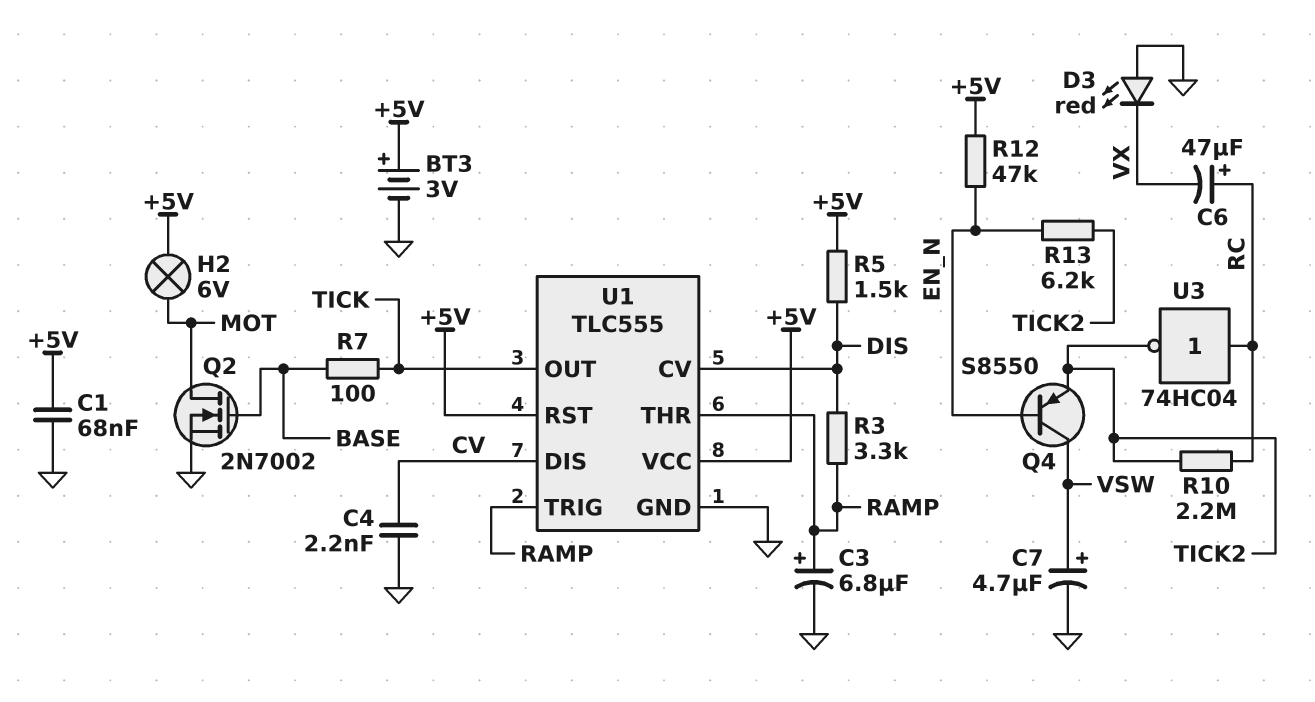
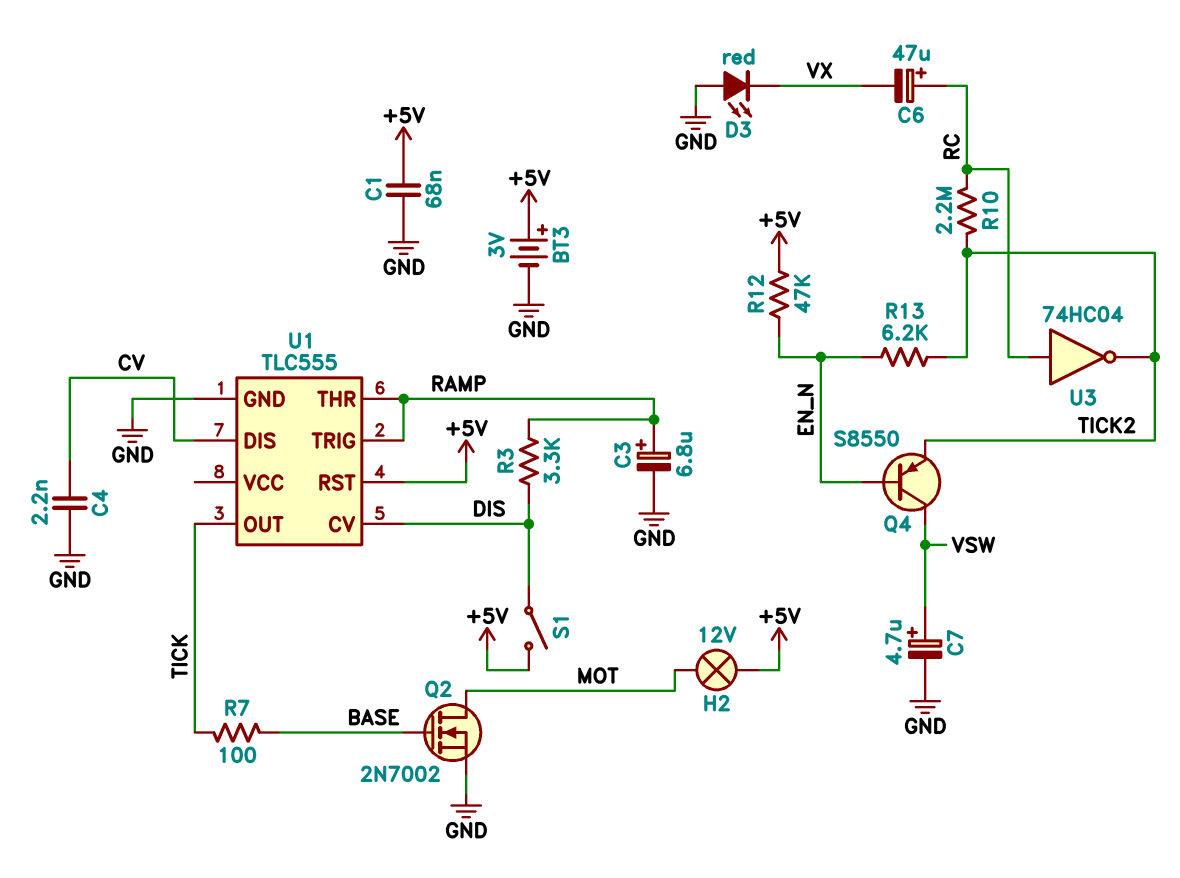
H2: lamp 6V (+5V, MOT) -> lamp 12V (+5V, MOT)
R5: 1.5k (+5V, DIS) -> none
S1: none -> switch (+5V, DIS)
U1 pin VCC: +5V -> none

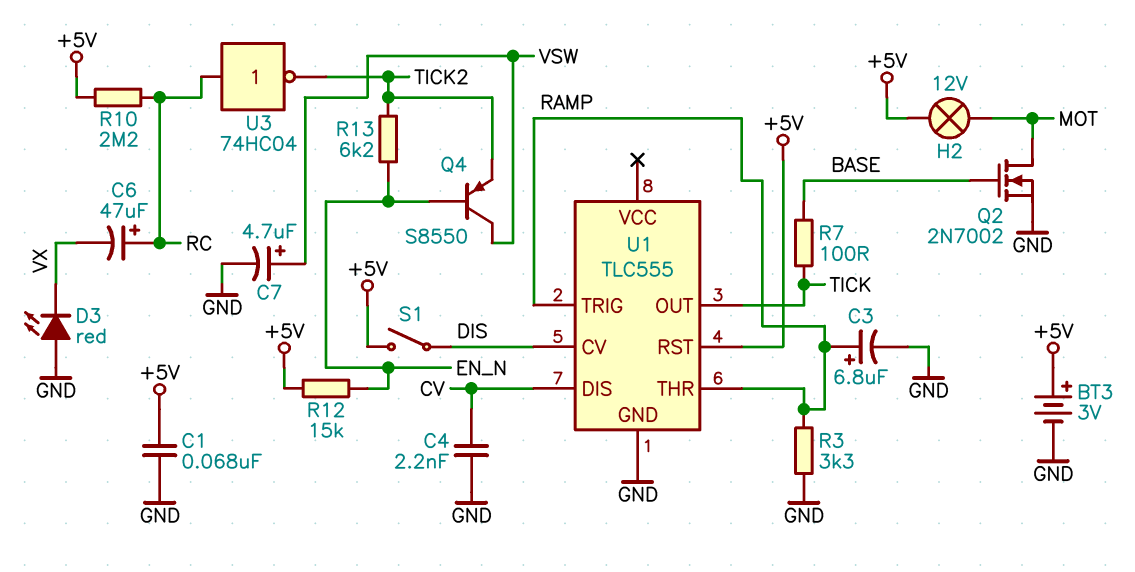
R3: 3.3k (DIS, RAMP) -> 3.3k (GND, RAMP)
R10: 2.2M (RC, TICK2) -> 2.2M (+5V, RC)
R12: 47k (+5V, EN_N) -> 15k (+5V, EN_N)

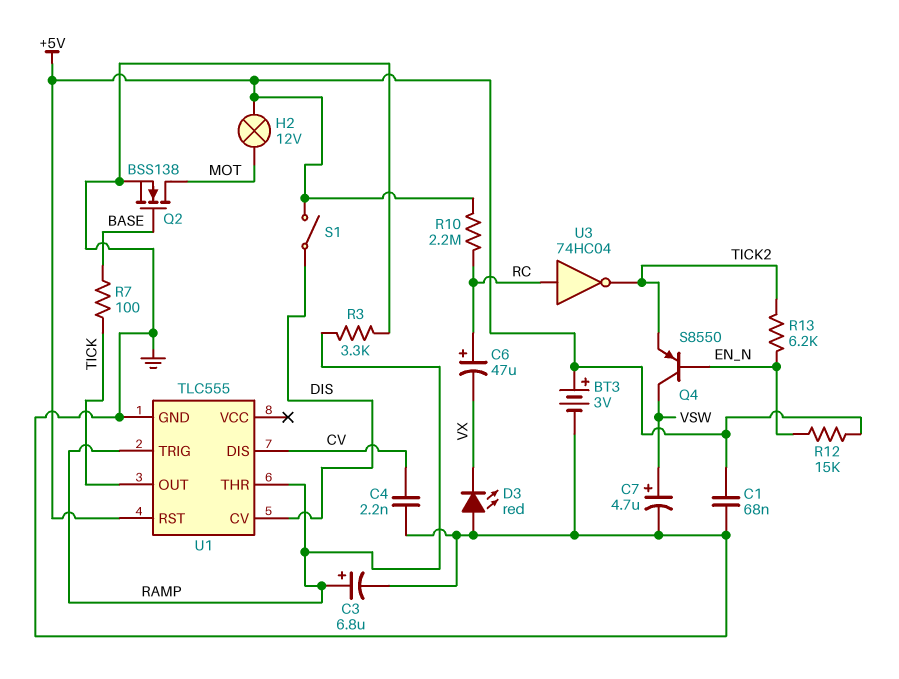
Q2: NMOS 2N7002 (G BASE, D MOT, S GND) -> NMOS BSS138 (G BASE, D MOT, S GND)

